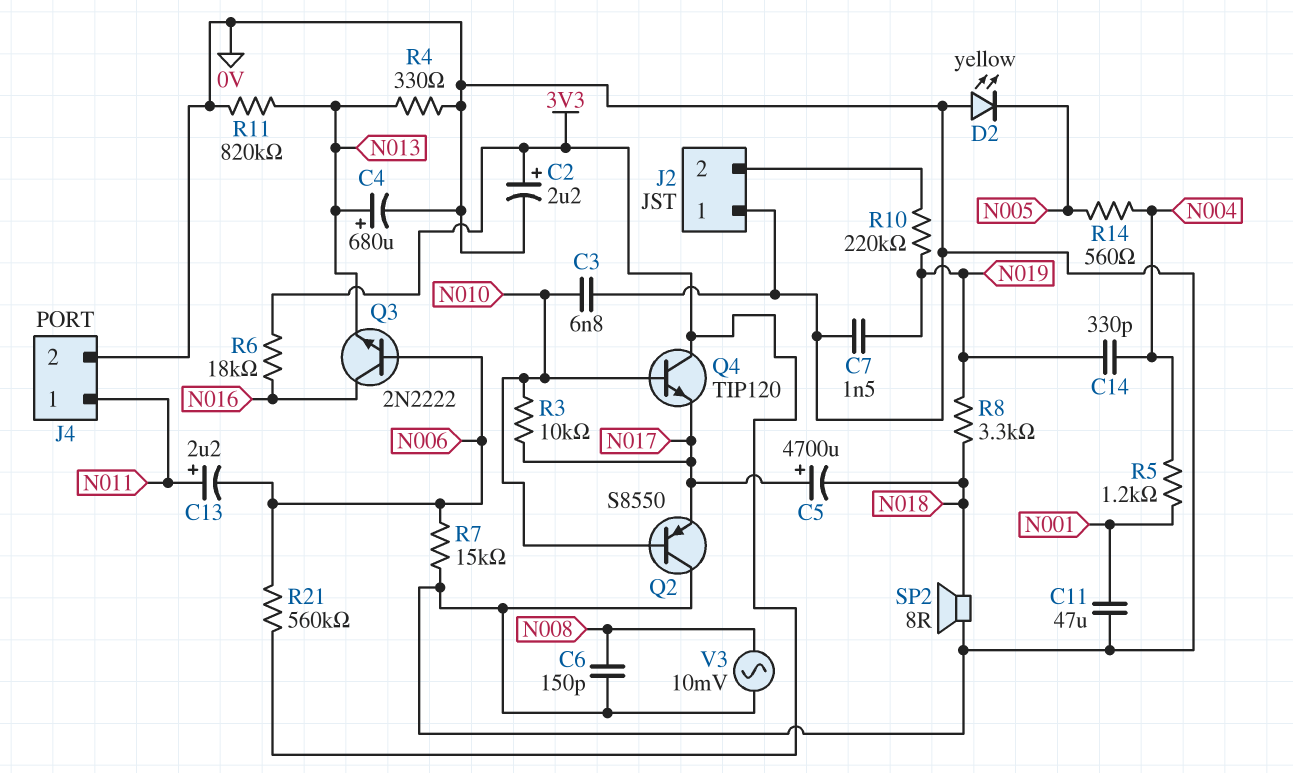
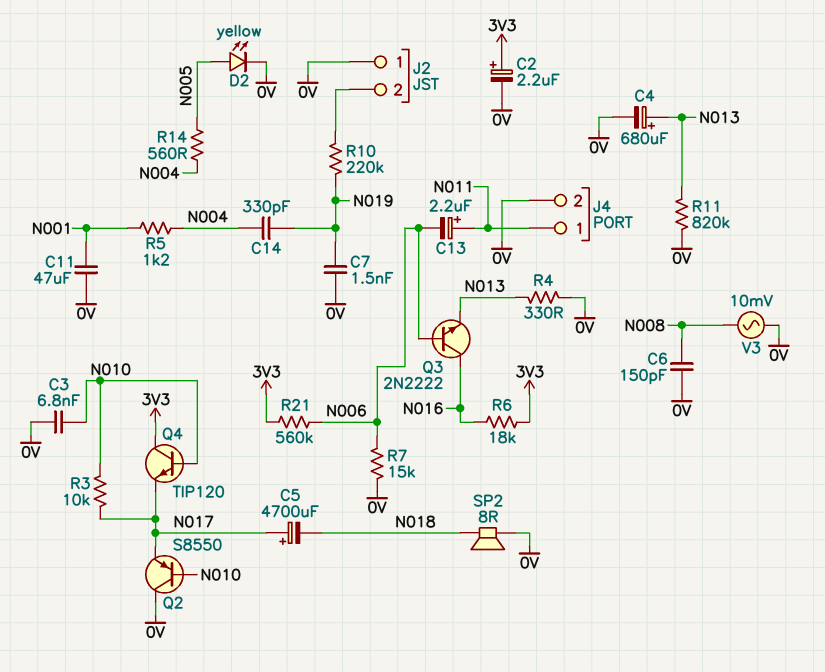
D2: LED yellow (A 0V, K N005) -> LED yellow (A N005, K 0V)
R8: 3.3k (N018, N019) -> none

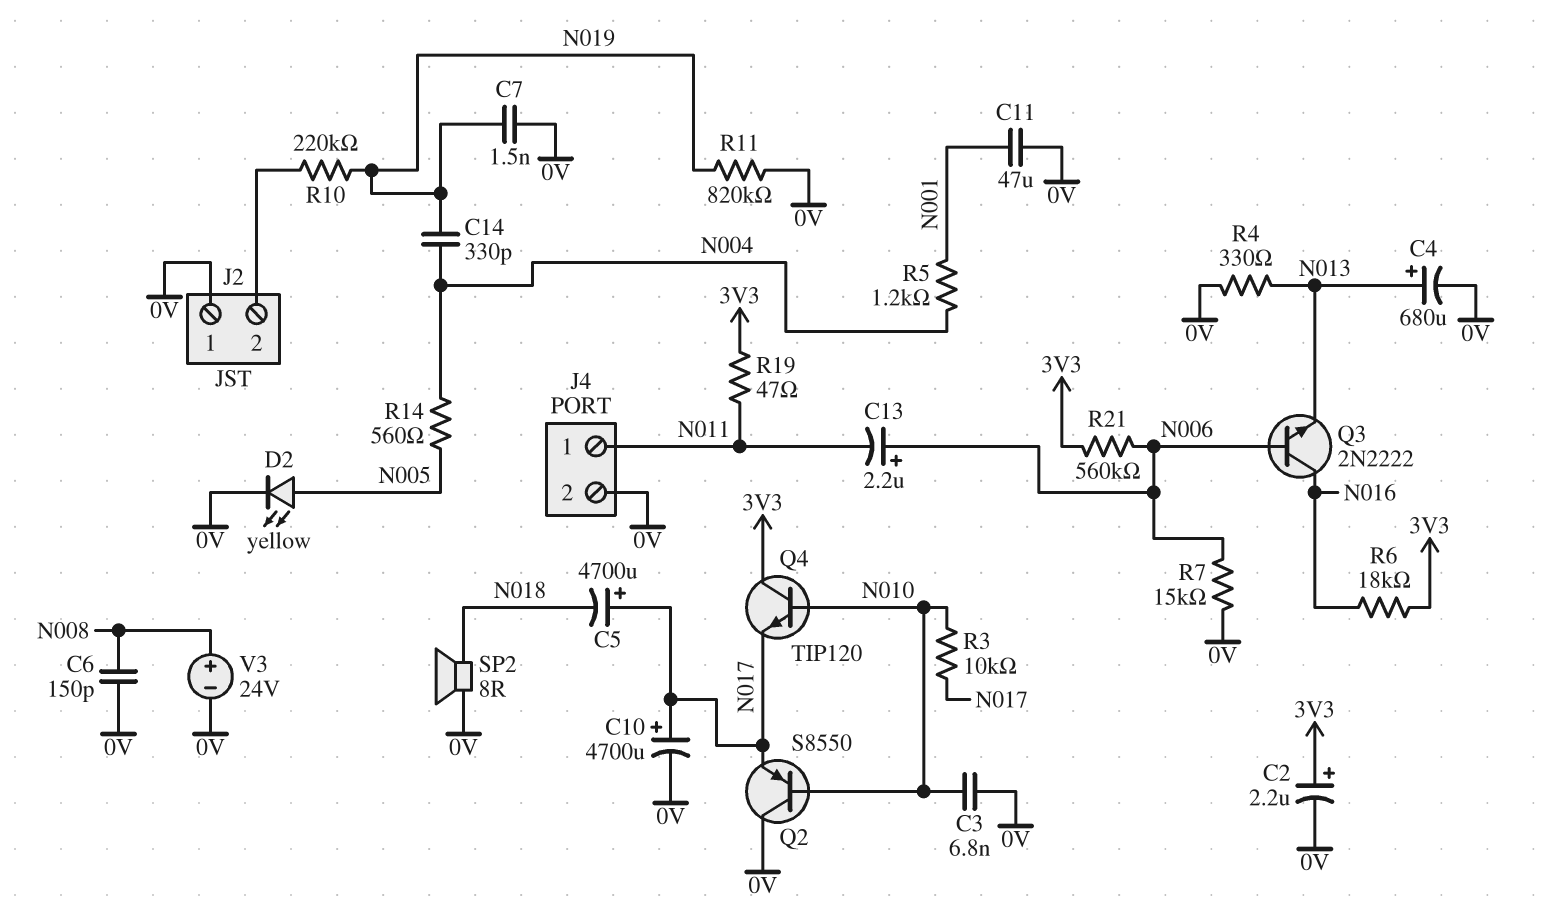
C10: none -> 4700uF (plus N017, minus 0V)
C13: 2.2uF (plus N011, minus N006) -> 2.2uF (plus N006, minus N011)
R11: 820k (0V, N013) -> 820k (0V, N019)
R19: none -> 47 (3V3, N011)
V3: AC 10mV (0V, N008) -> 24V (plus N008, minus 0V)

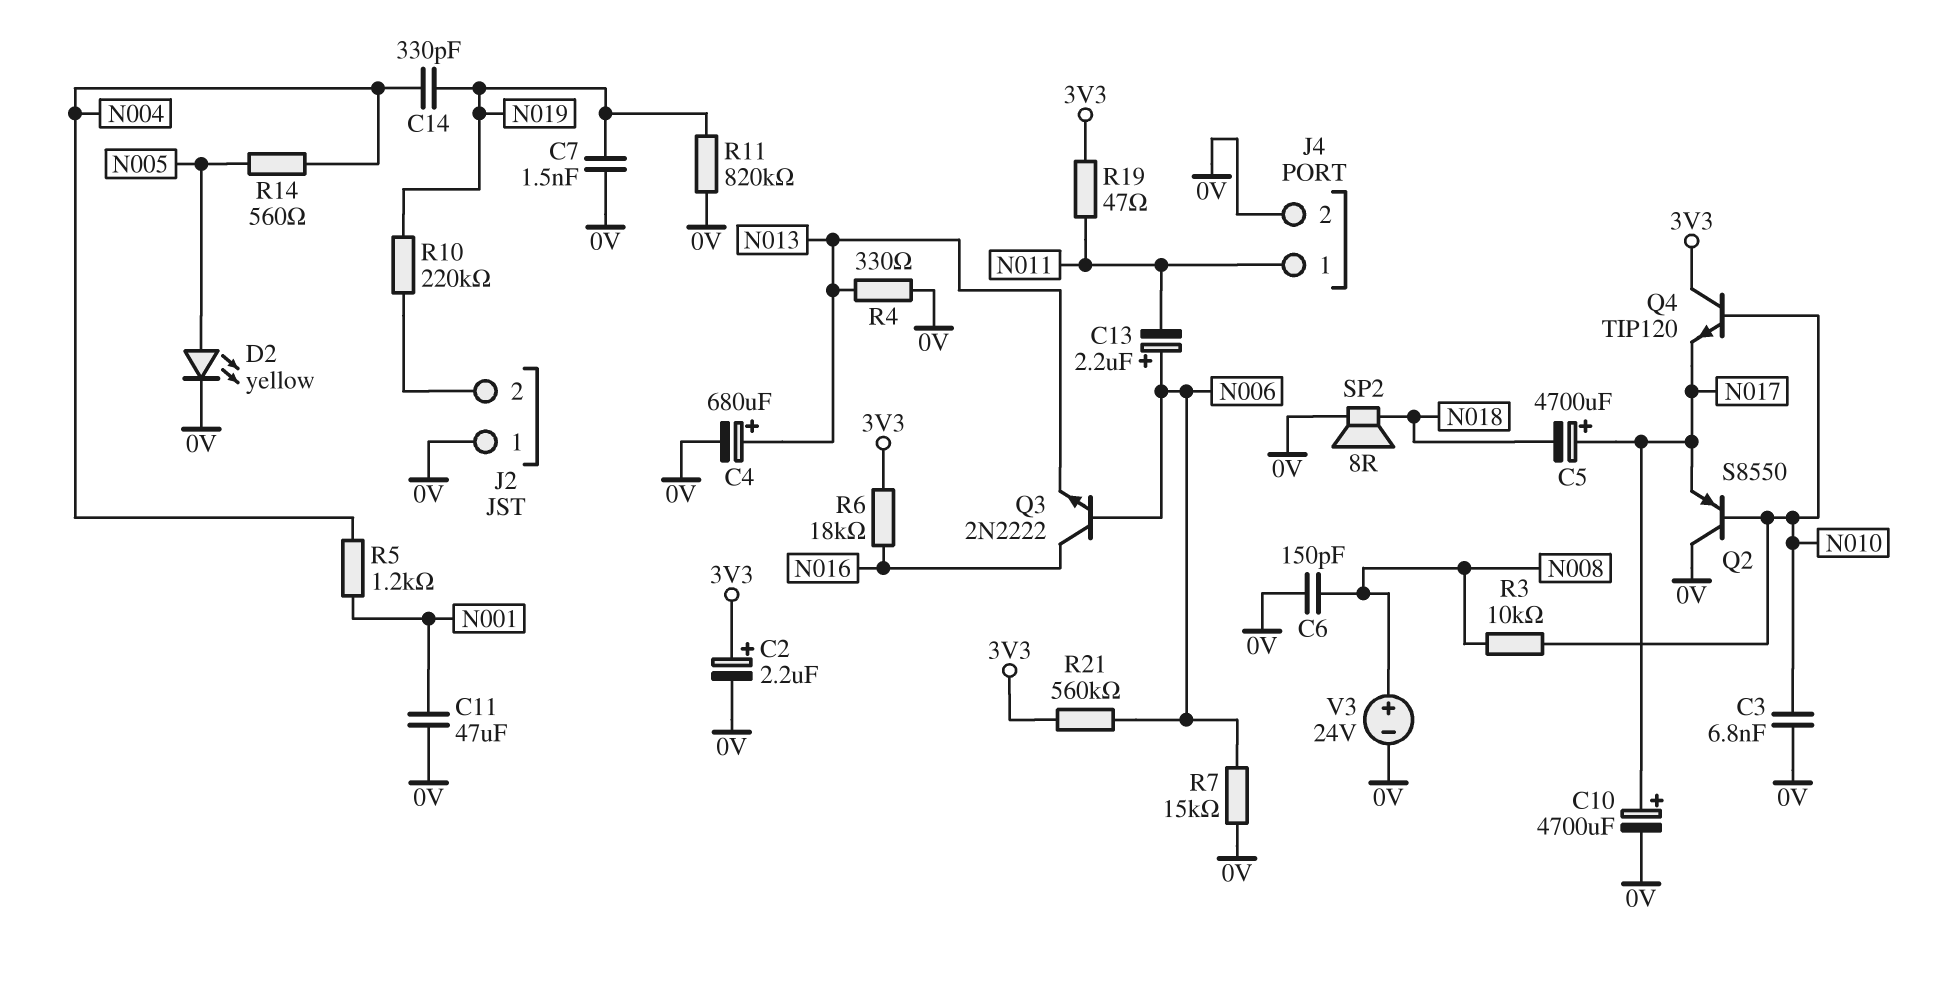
R3: 10k (N010, N017) -> 10k (N008, N010)

